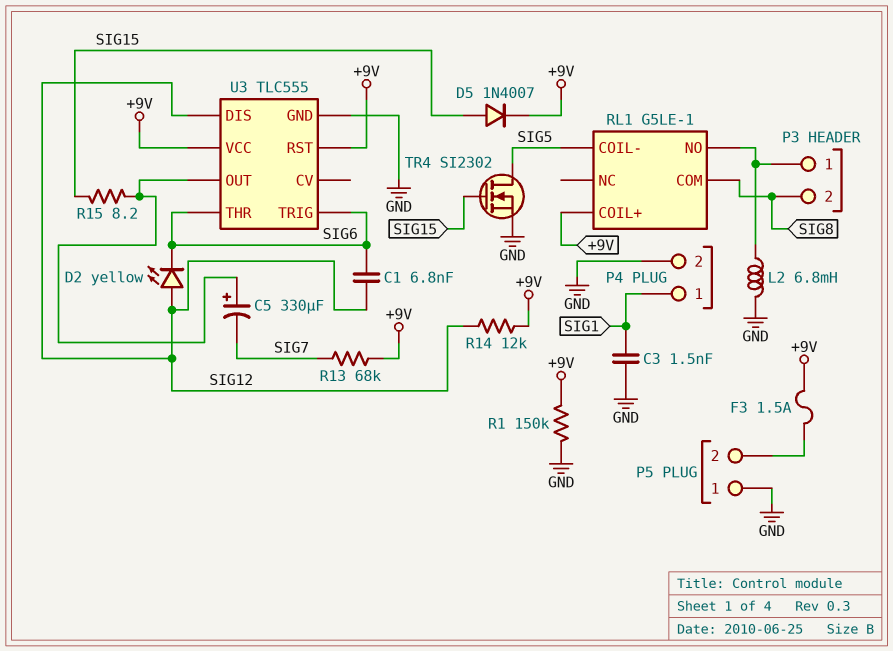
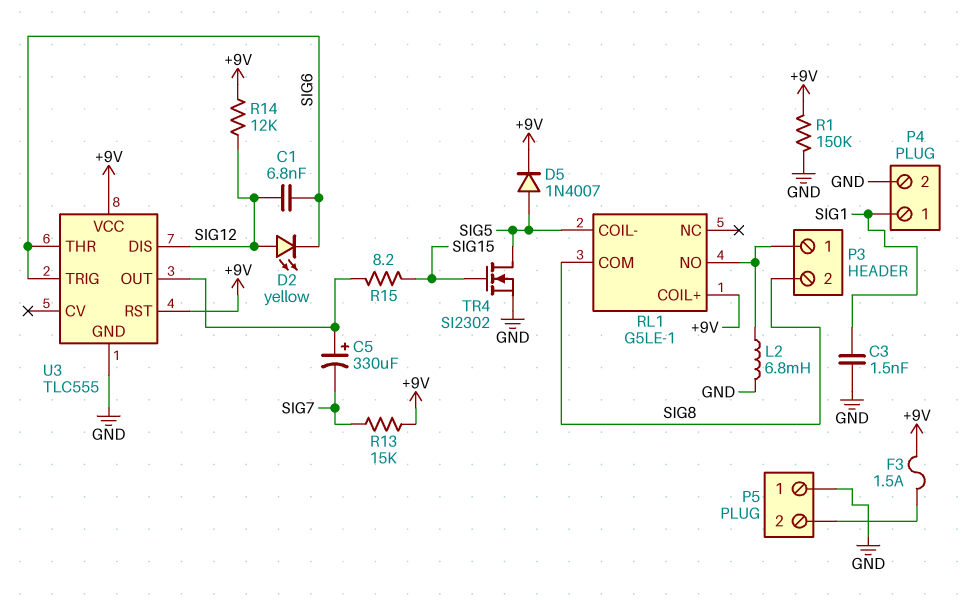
D5: diode 1N4007 (A SIG15, K +9V) -> diode 1N4007 (A SIG5, K +9V)
R13: 68k (+9V, SIG7) -> 15k (+9V, SIG7)

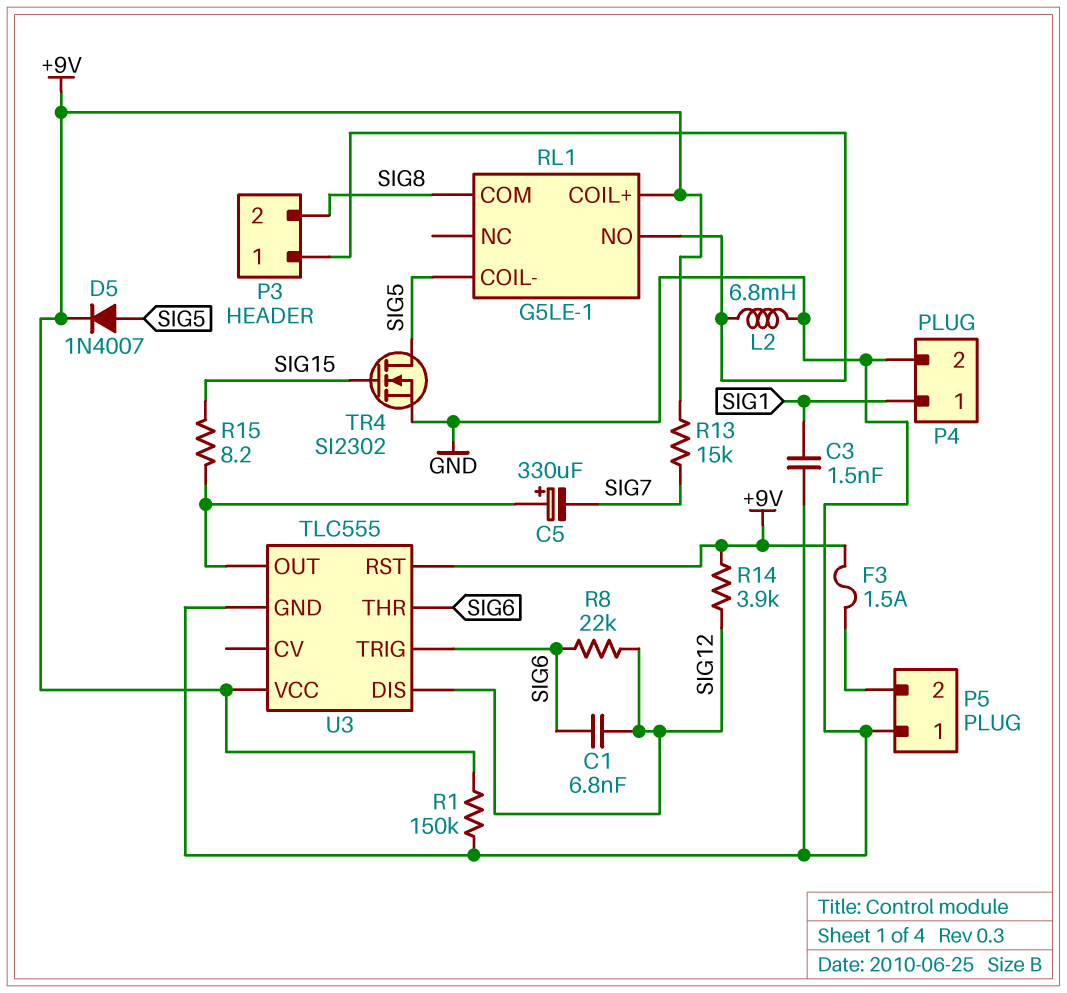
D2: LED yellow (A SIG12, K SIG6) -> none
R8: none -> 22k (SIG6, SIG12)
R14: 12k (+9V, SIG12) -> 3.9k (+9V, SIG12)

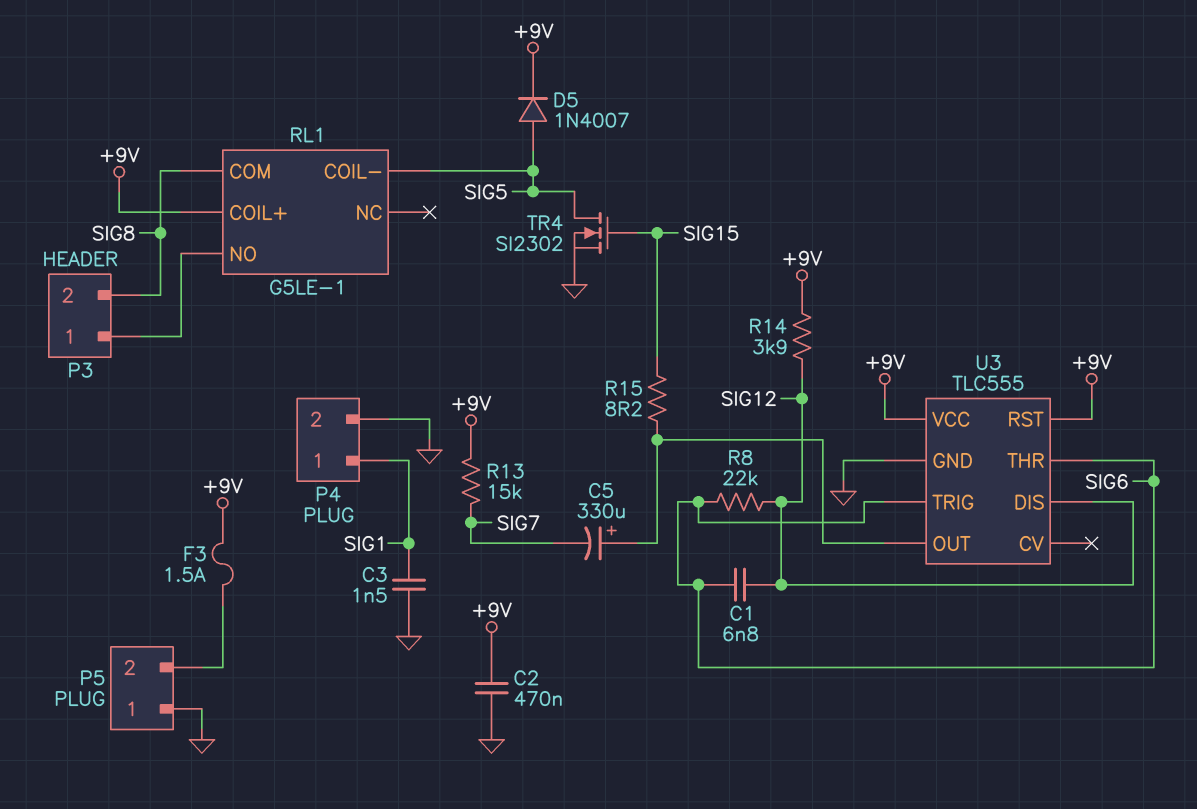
C2: none -> 470nF (+9V, GND)
L2: 6.8mH (GND, P3/1) -> none
R1: 150k (+9V, GND) -> none

